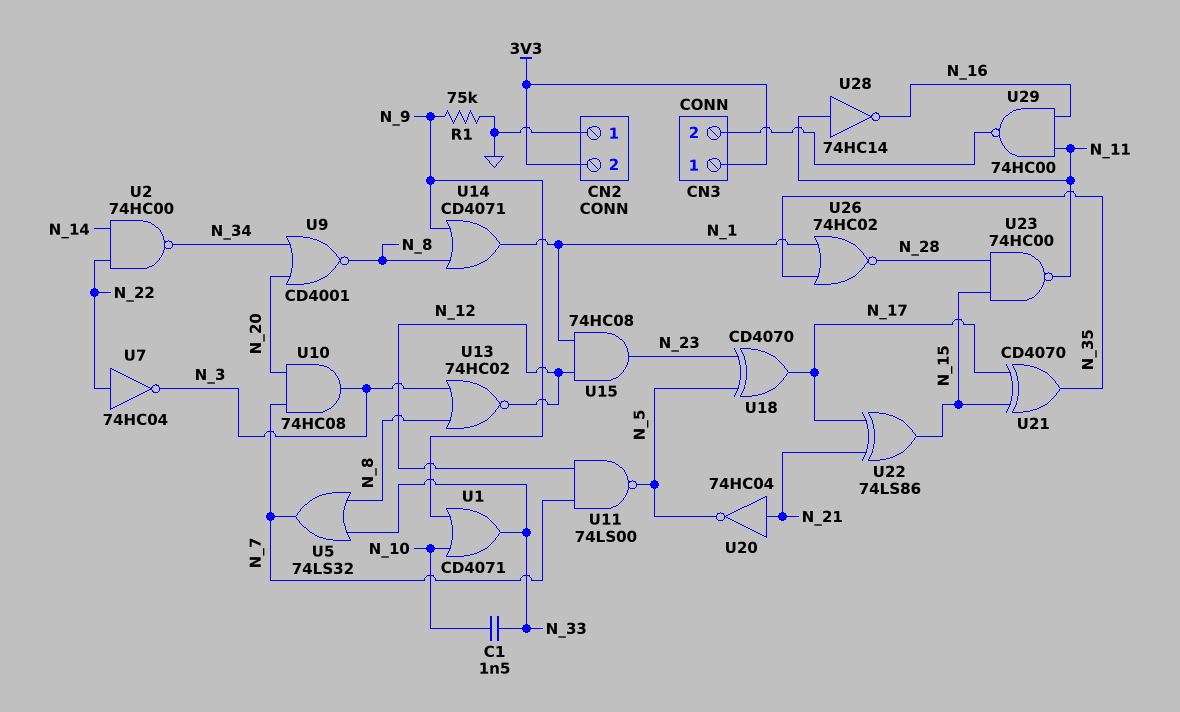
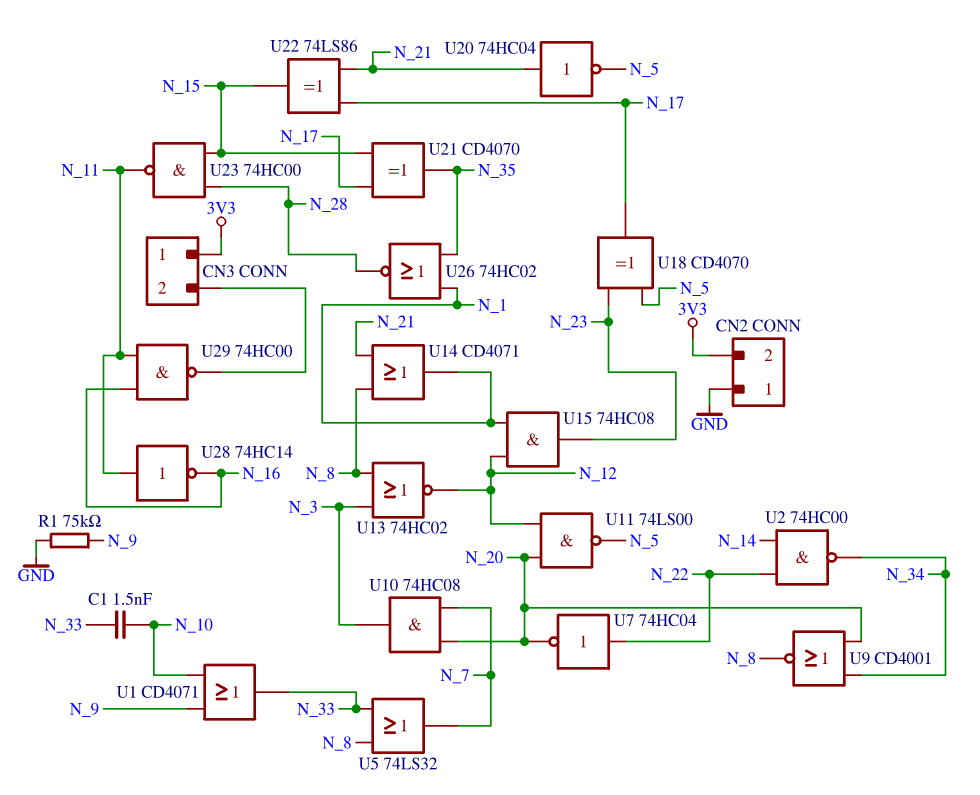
U7: NOT 74HC04 (in N_22, out N_3) -> NOT 74HC04 (in N_22, out N_20)
U11: NAND 74LS00 (in N_7, in N_12, out N_5) -> NAND 74LS00 (in N_12, in N_20, out N_5)
U14: OR CD4071 (in N_8, in N_9, out N_1) -> OR CD4071 (in N_8, in N_21, out N_1)

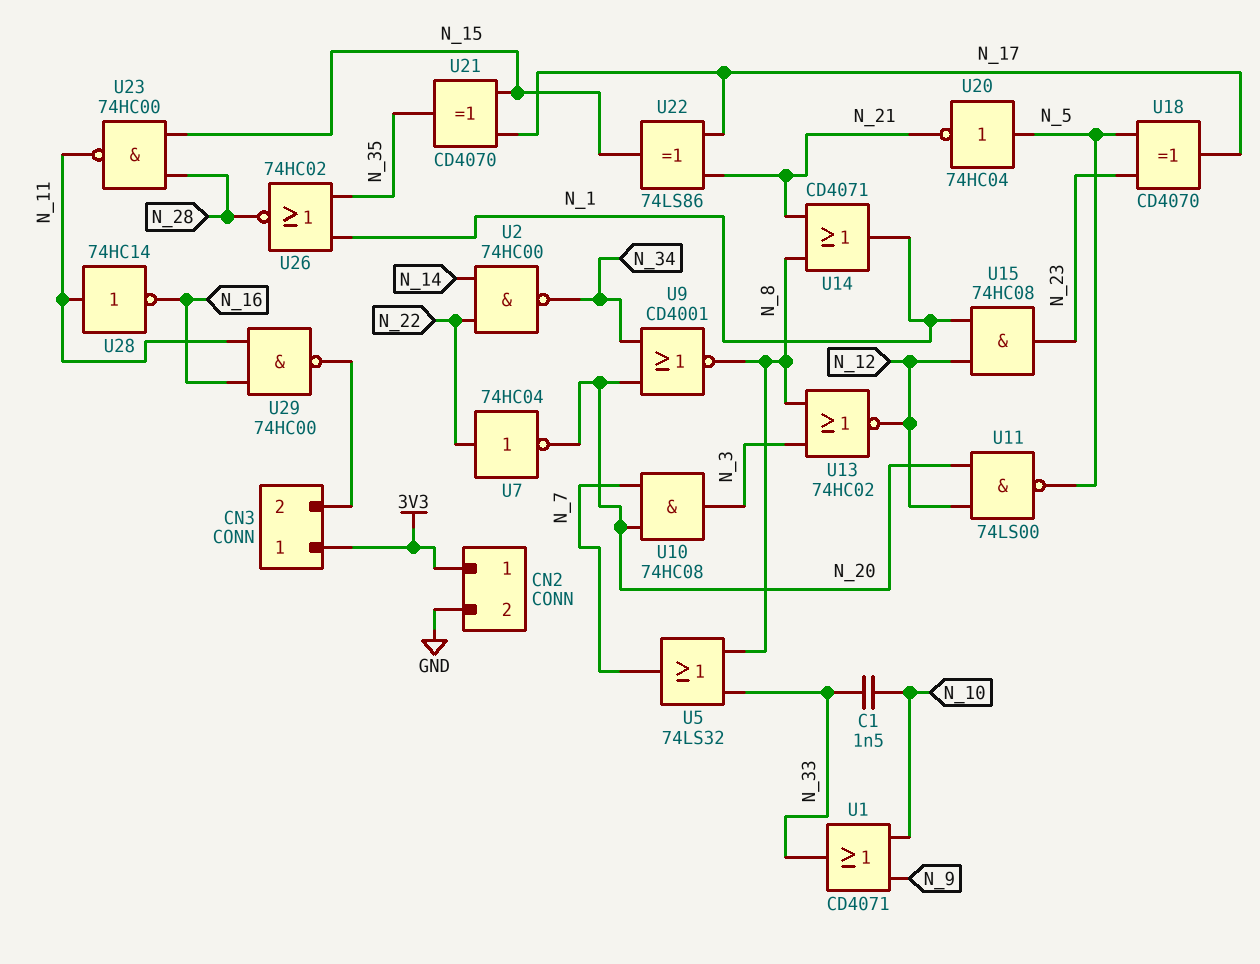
CN2 pin 1: GND -> 3V3
CN2 pin 2: 3V3 -> GND
R1: 75k (GND, N_9) -> none
U20: NOT 74HC04 (in N_21, out N_5) -> NOT 74HC04 (in N_5, out N_21)

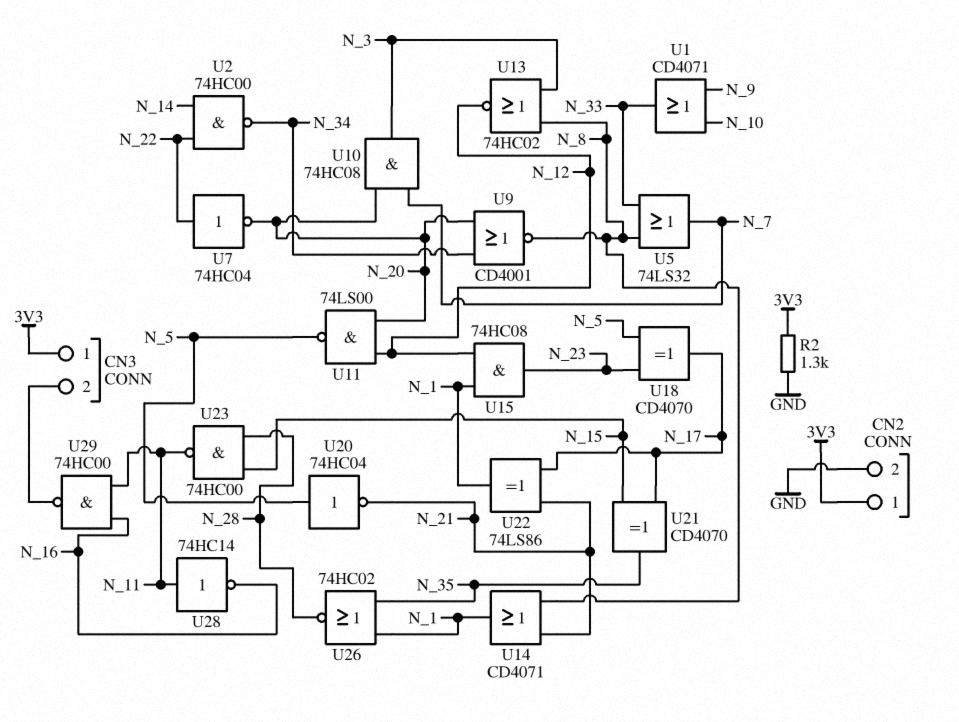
C1: 1.5nF (N_10, N_33) -> none
R2: none -> 1.3k (3V3, GND)
U22: XOR 74LS86 (in N_17, in N_21, out N_15) -> XOR 74LS86 (in N_17, in N_21, out N_1)

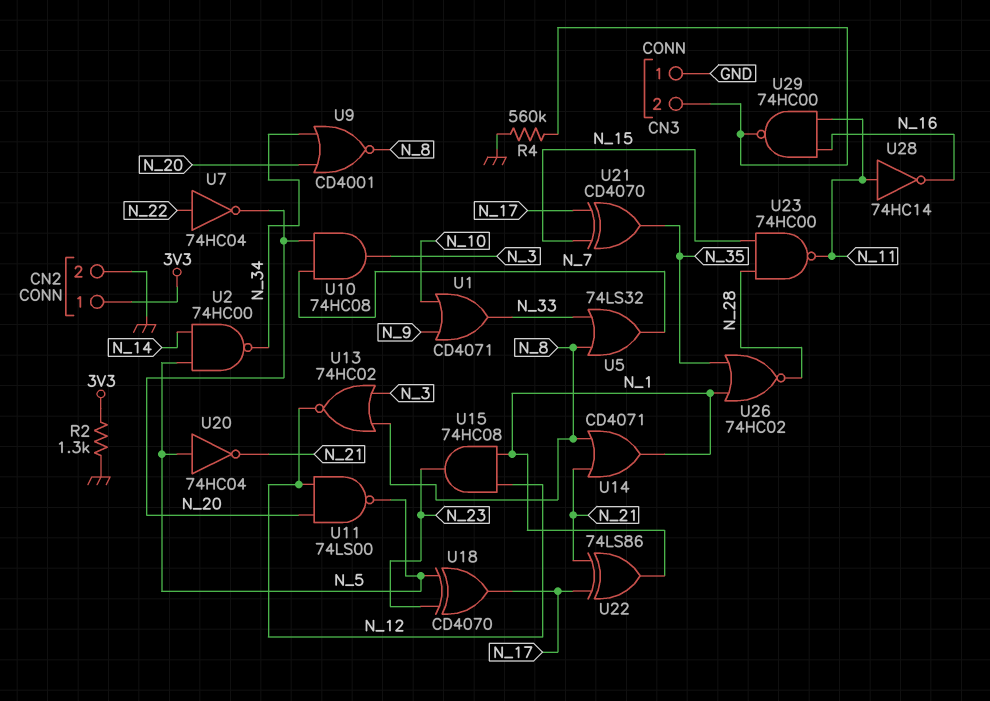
CN3 pin 1: 3V3 -> GND
R4: none -> 560k (CN3/2, GND)
U2: NAND 74HC00 (in N_14, in N_22, out N_34) -> NAND 74HC00 (in N_5, in N_14, out N_34)

